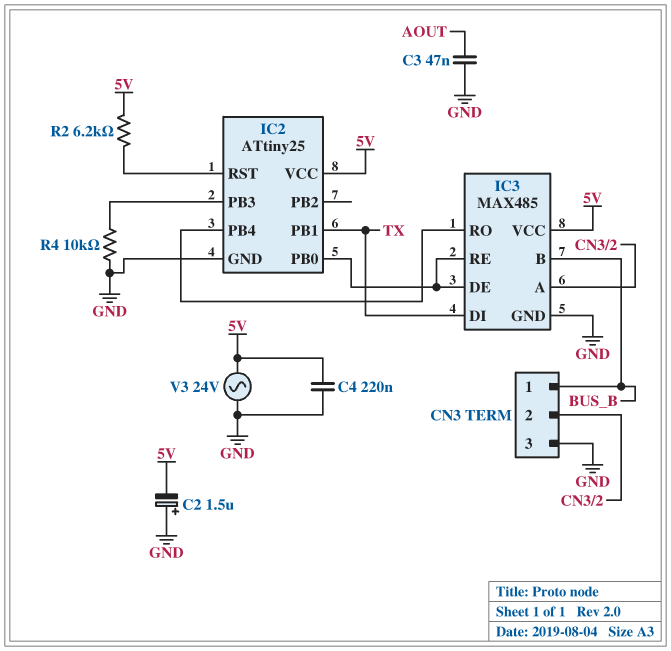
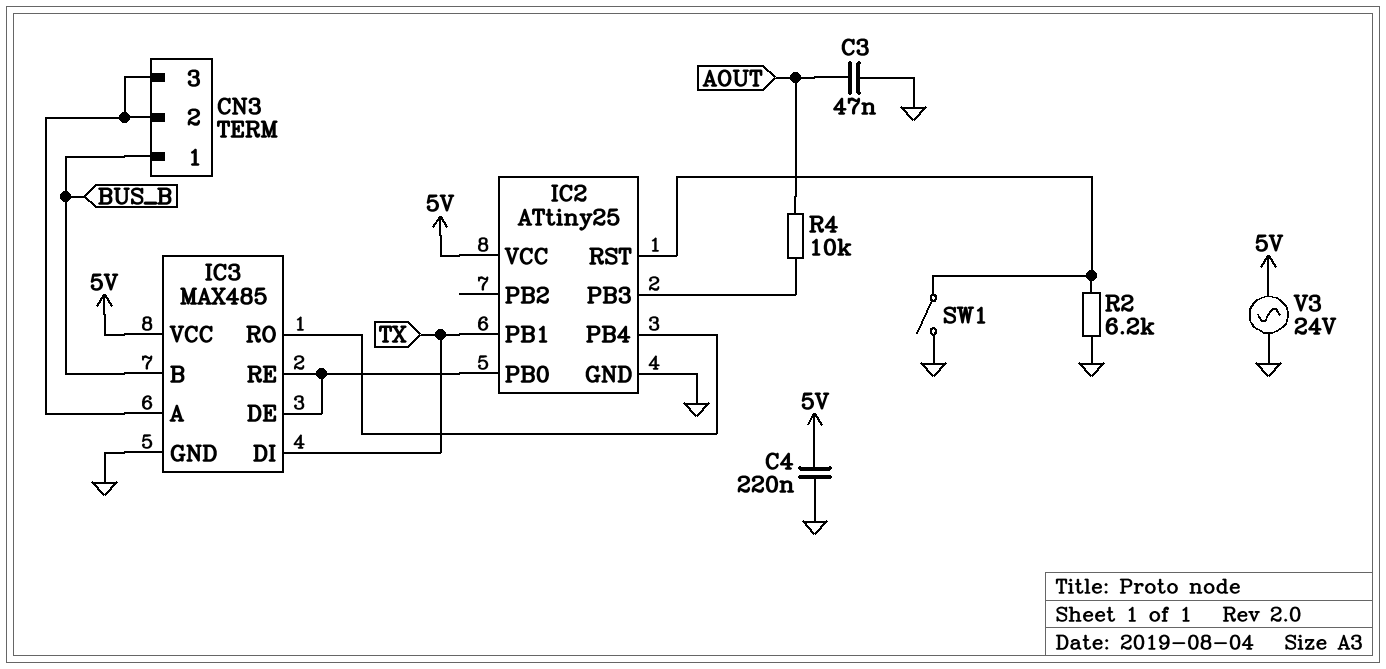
C2: 1.5uF (plus GND, minus 5V) -> none
CN3 pin 3: GND -> CN3/2
R2: 6.2k (5V, IC2/RST) -> 6.2k (GND, IC2/RST)
R4: 10k (GND, IC2/PB3) -> 10k (AOUT, IC2/PB3)
SW1: none -> switch (GND, IC2/RST)

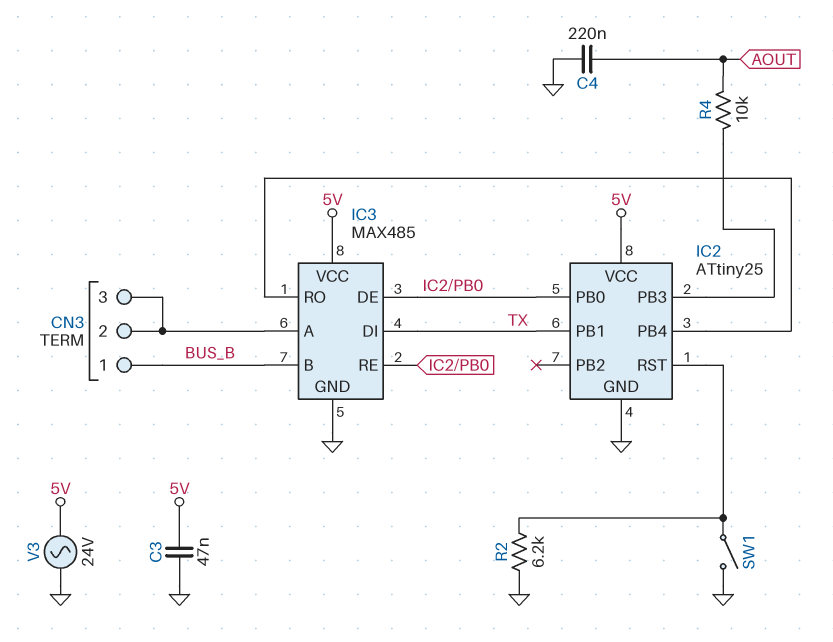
C3: 47nF (AOUT, GND) -> 47nF (5V, GND)
C4: 220nF (5V, GND) -> 220nF (AOUT, GND)

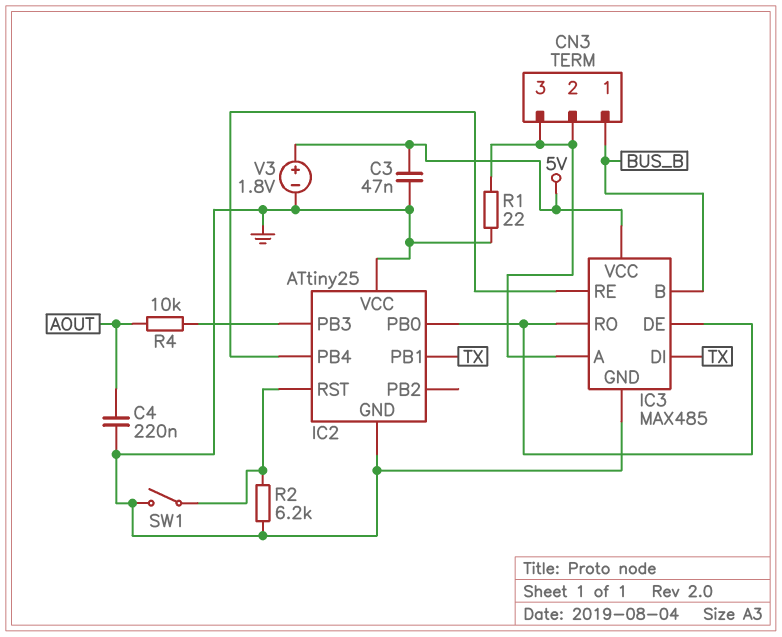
IC2 pin VCC: 5V -> GND
IC3 pin RE: IC2/PB0 -> IC2/PB4
IC3 pin RO: IC2/PB4 -> IC2/PB0
R1: none -> 22 (CN3/2, GND)
V3: AC 24V (5V, GND) -> 1.8V (plus 5V, minus GND)

